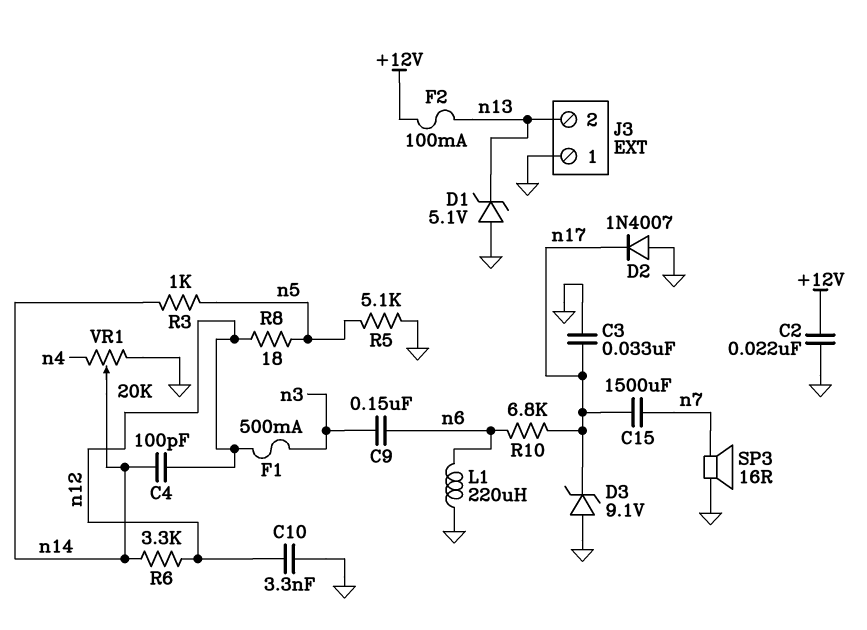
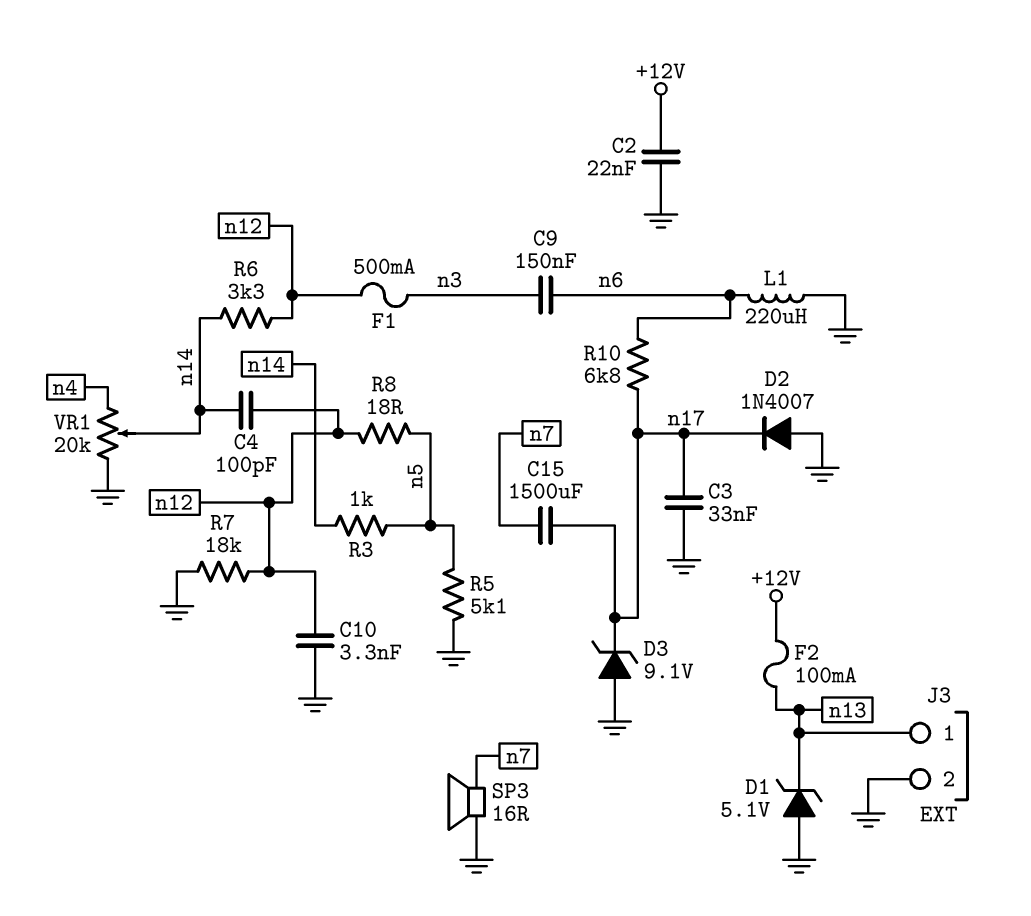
J3 pin 1: GND -> n13
J3 pin 2: n13 -> GND
R7: none -> 18k (GND, n12)

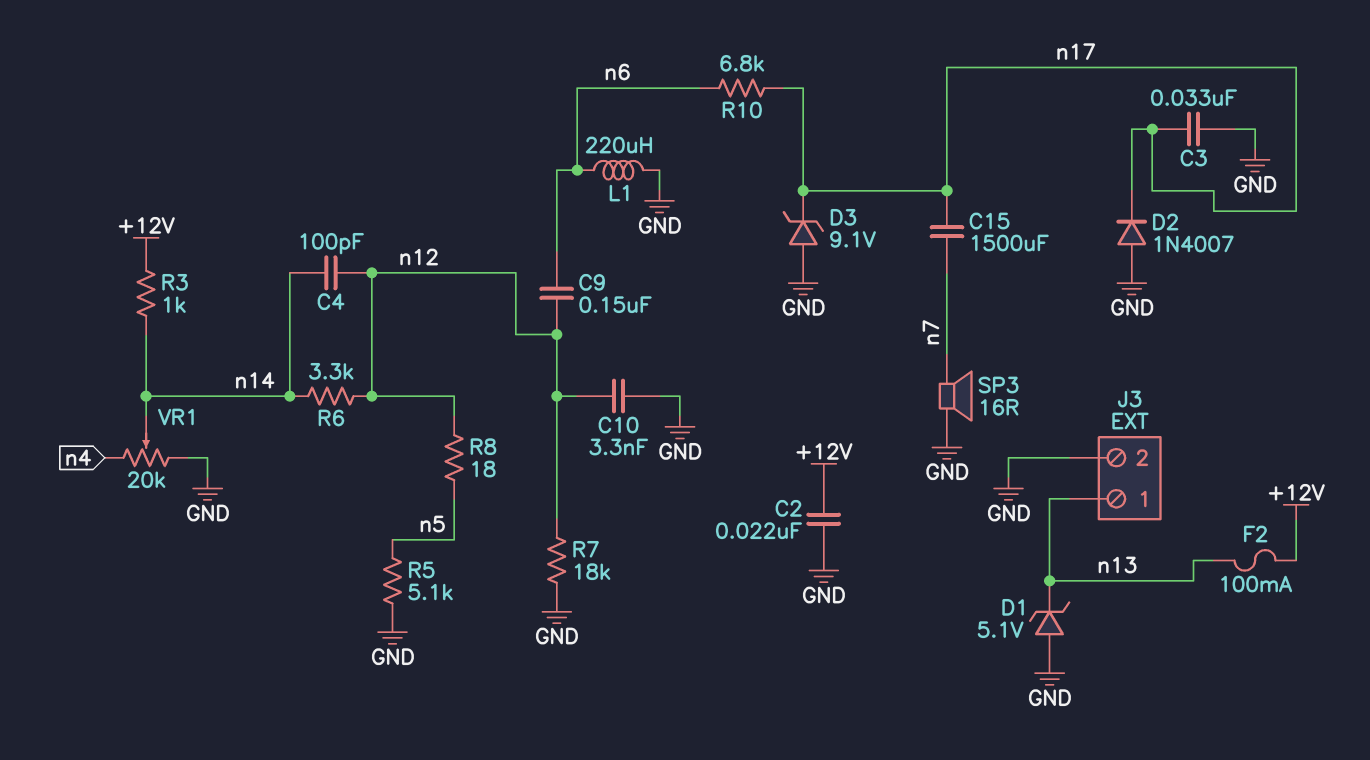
C9: 150nF (n3, n6) -> 150nF (n6, n12)
F1: 500mA (n3, n12) -> none
R3: 1k (n5, n14) -> 1k (+12V, n14)

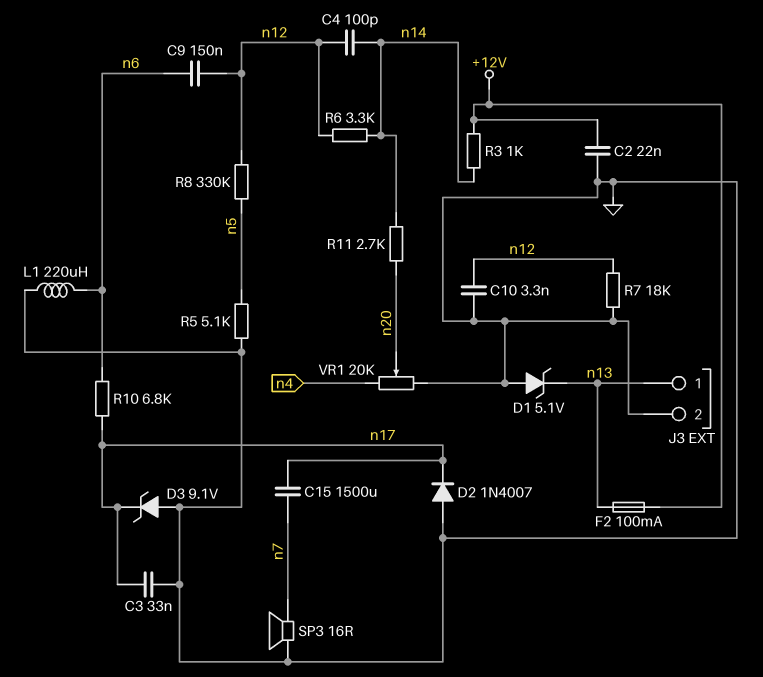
R8: 18 (n5, n12) -> 330k (n5, n12)
R11: none -> 2.7k (n14, n20)
VR1: 20k (GND, n4, wiper n14) -> 20k (GND, n4, wiper n20)

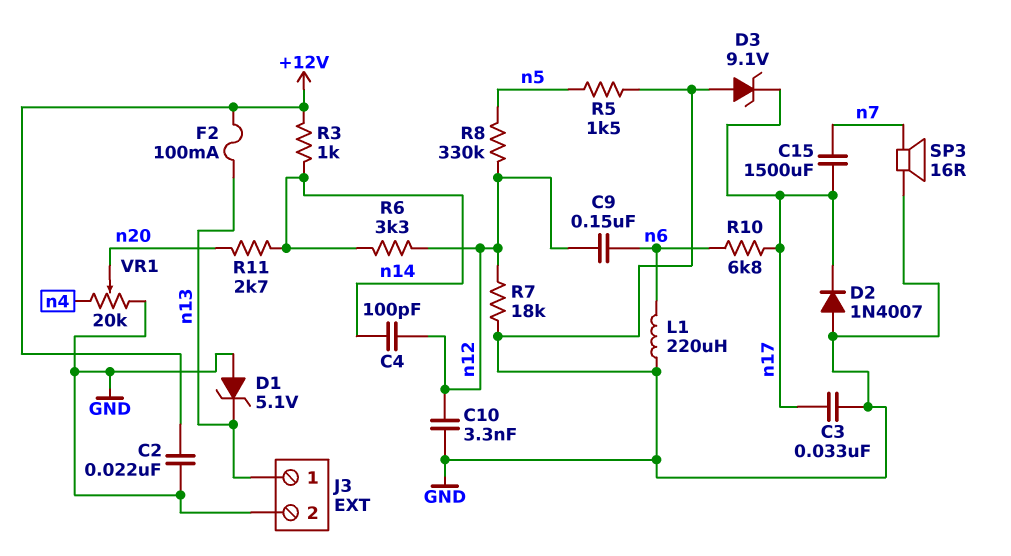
R5: 5.1k (GND, n5) -> 1.5k (GND, n5)

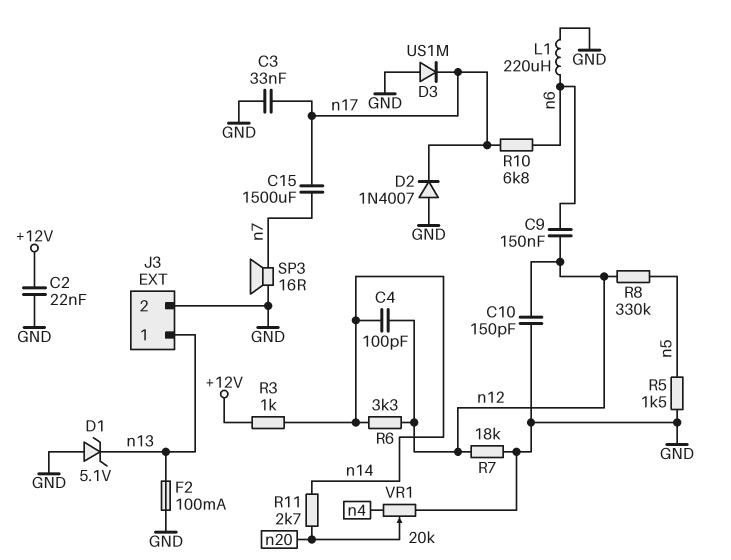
C10: 3.3nF (GND, n12) -> 150pF (GND, n12)
D3: zener 9.1V (A GND, K n17) -> diode US1M (A GND, K n17)
F2: 100mA (+12V, n13) -> 100mA (GND, n13)

